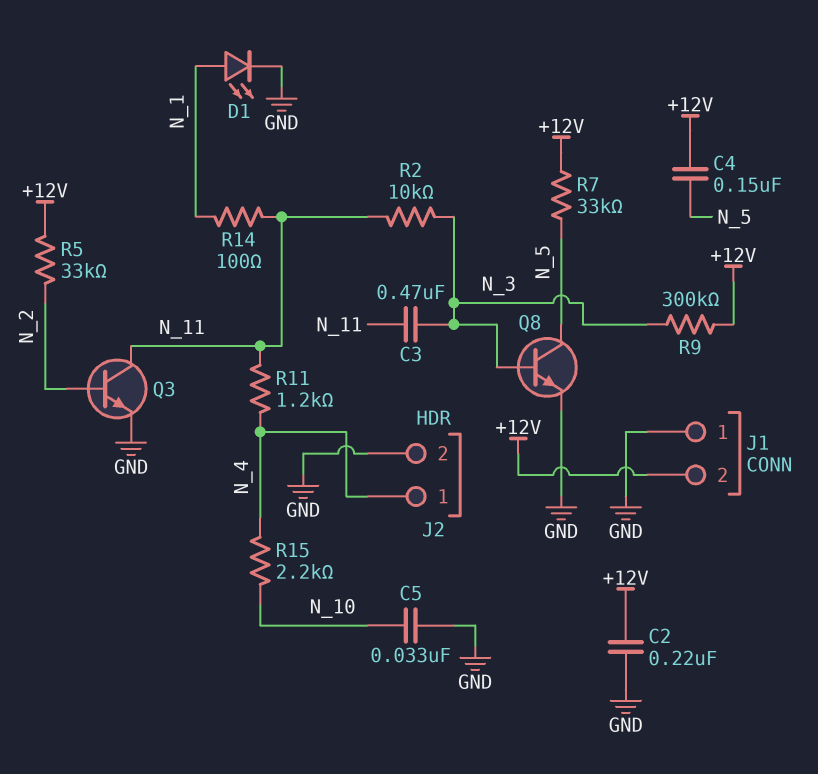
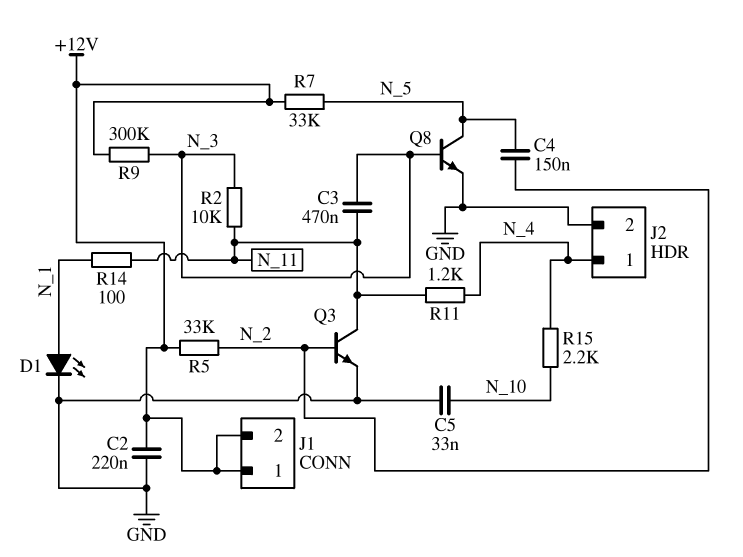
C4: 150nF (+12V, N_5) -> 150nF (N_2, N_5)
J1 pin 1: GND -> +12V

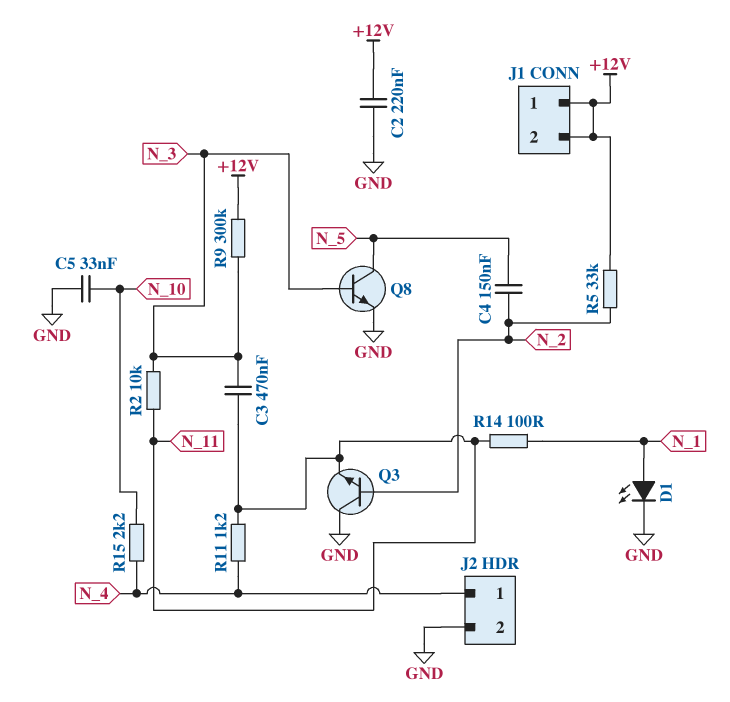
Q3: NPN (B N_2, C N_11, E GND) -> NPN (B N_2, C GND, E N_11)
R7: 33k (+12V, N_5) -> none

